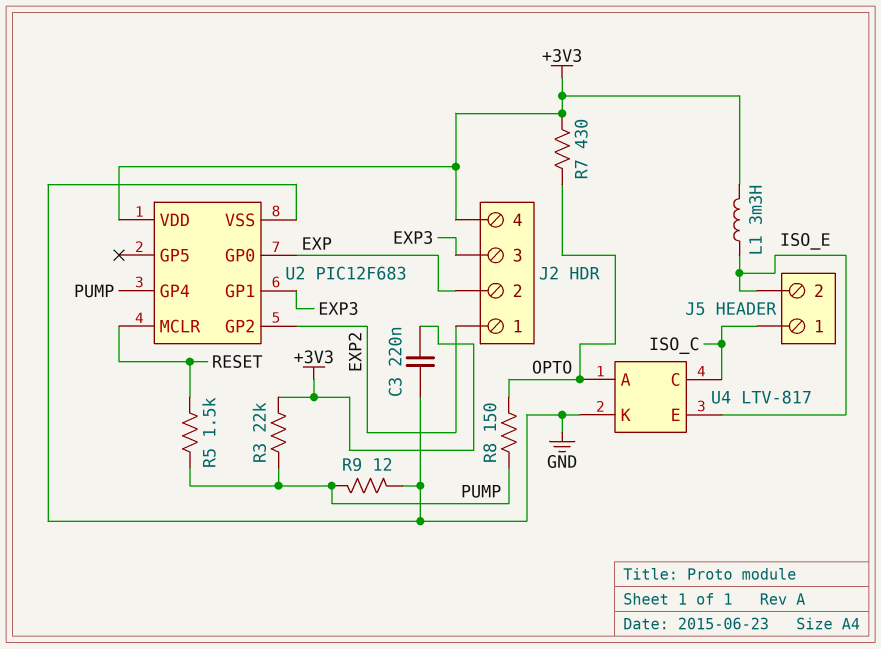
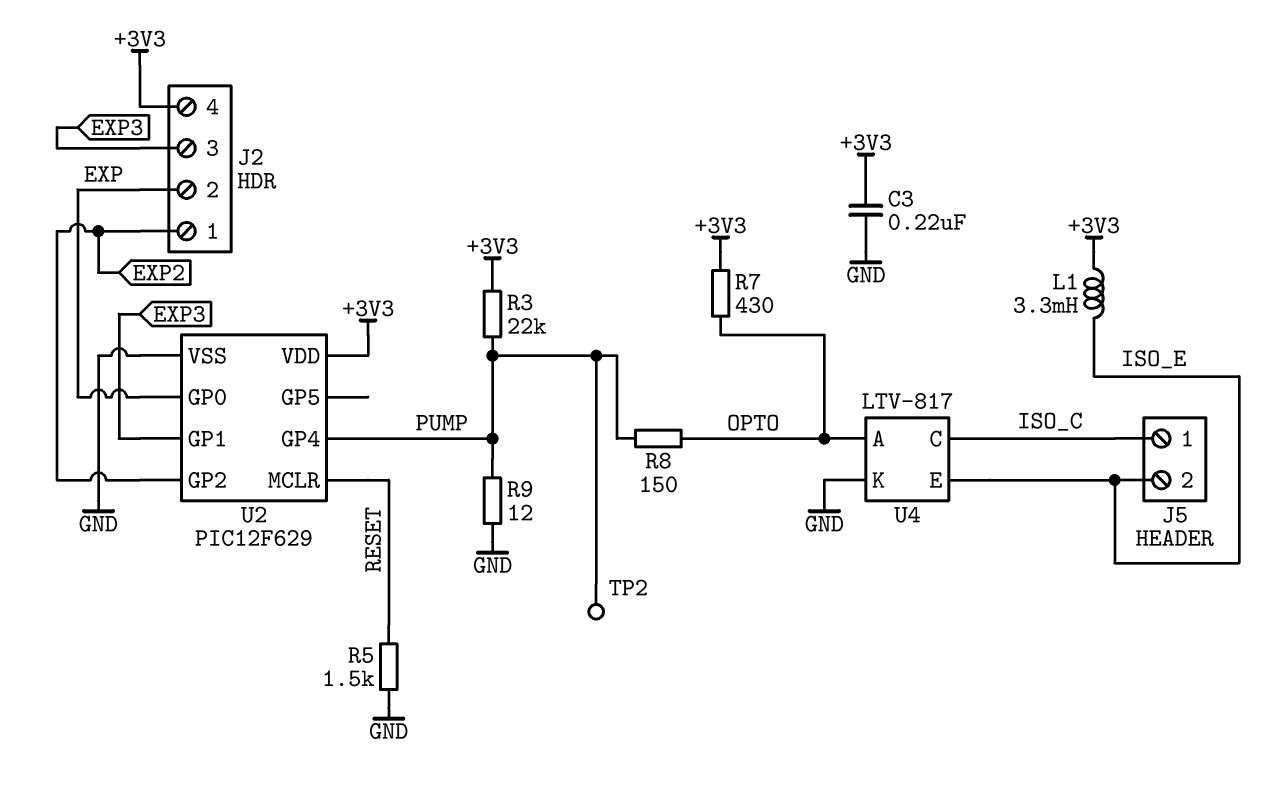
R5: 1.5k (PUMP, RESET) -> 1.5k (GND, RESET)
TP2: none -> test point (PUMP)
U2: PIC12F683 -> PIC12F629

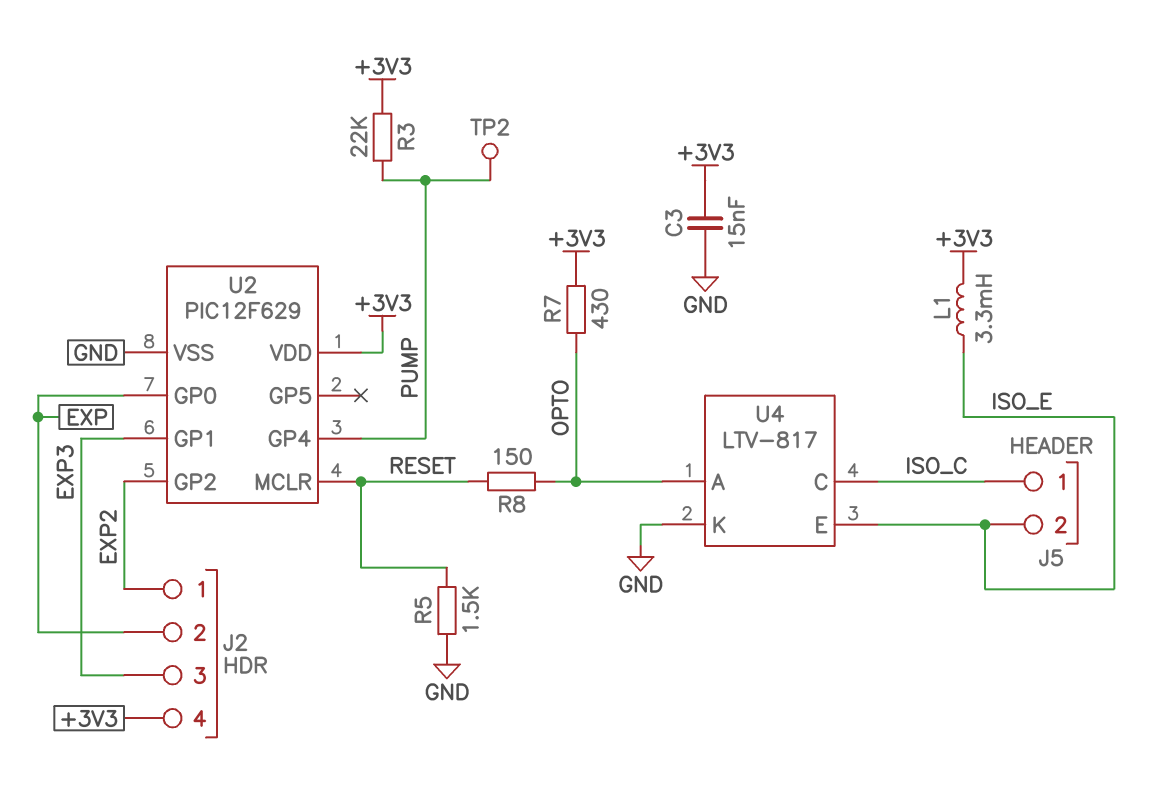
C3: 220nF (+3V3, GND) -> 15nF (+3V3, GND)
R8: 150 (OPTO, PUMP) -> 150 (OPTO, RESET)
R9: 12 (GND, PUMP) -> none

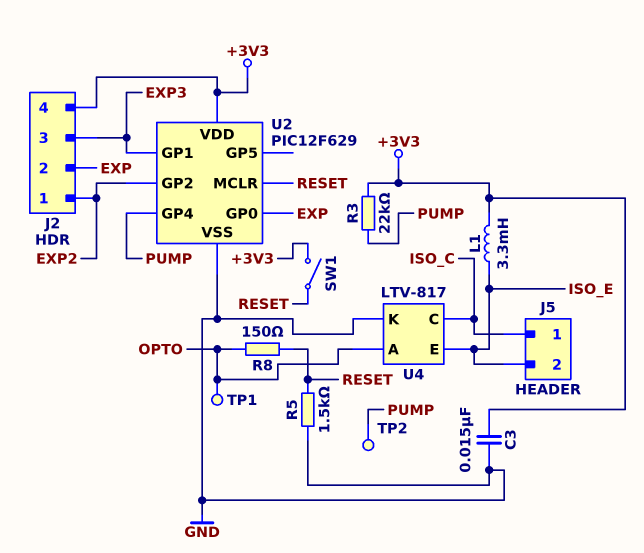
R7: 430 (+3V3, OPTO) -> none
SW1: none -> switch (+3V3, RESET)
TP1: none -> test point (OPTO)

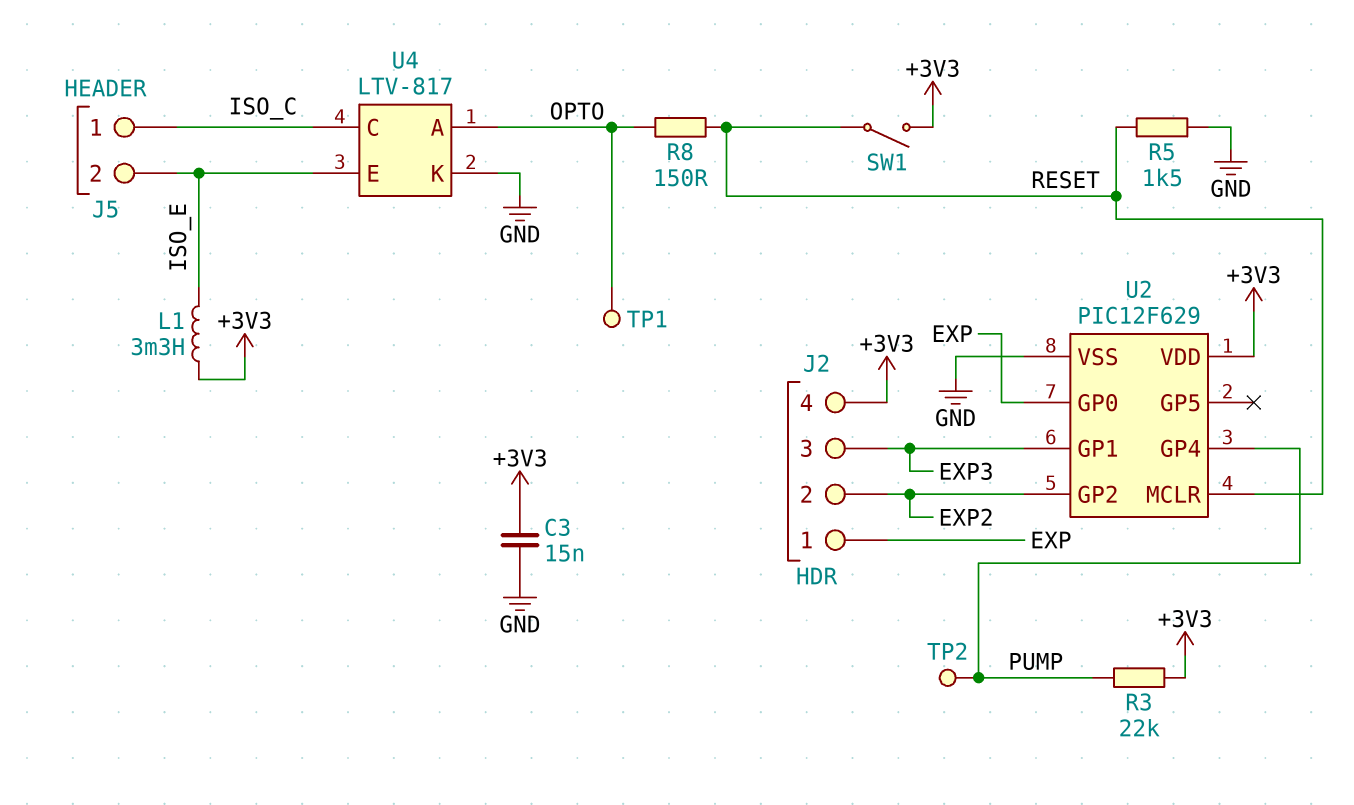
J2 pin 1: EXP2 -> EXP
J2 pin 2: EXP -> EXP2

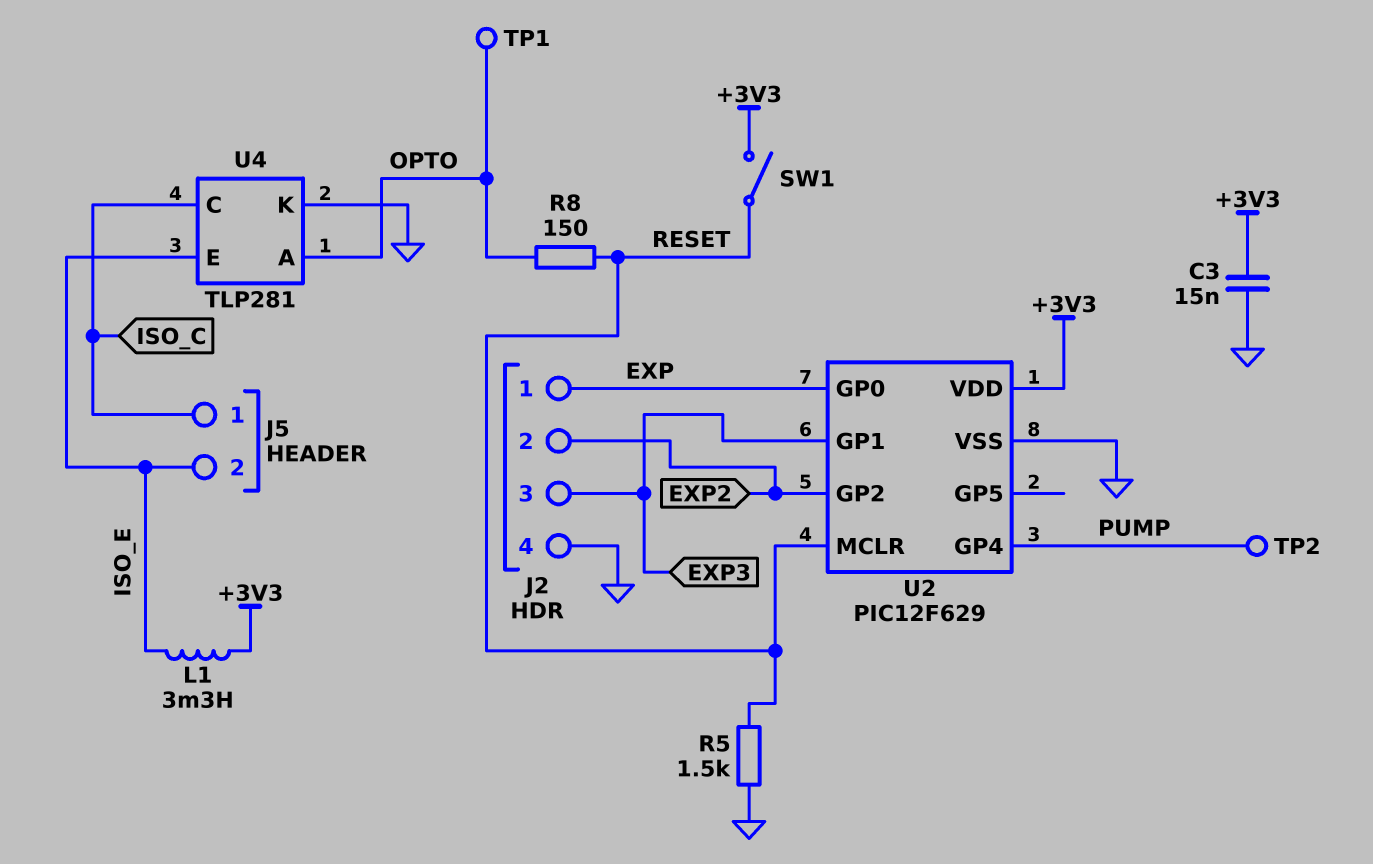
J2 pin 4: +3V3 -> GND
R3: 22k (+3V3, PUMP) -> none
U4: LTV-817 -> TLP281

